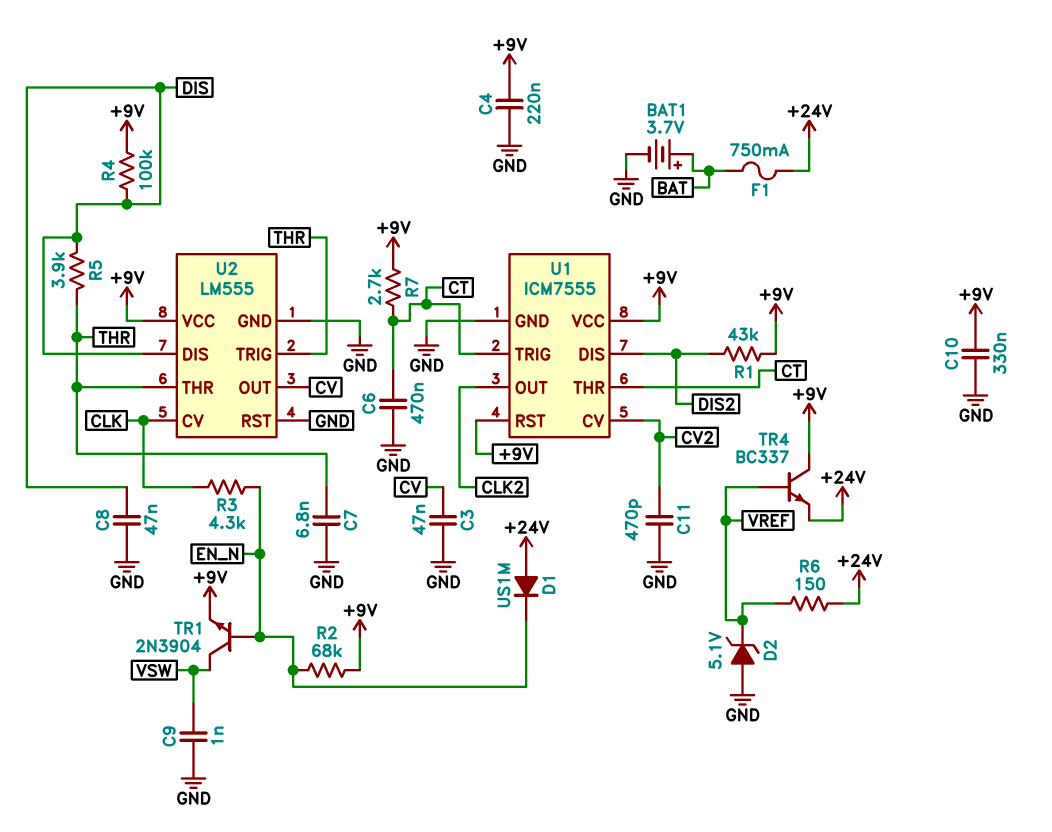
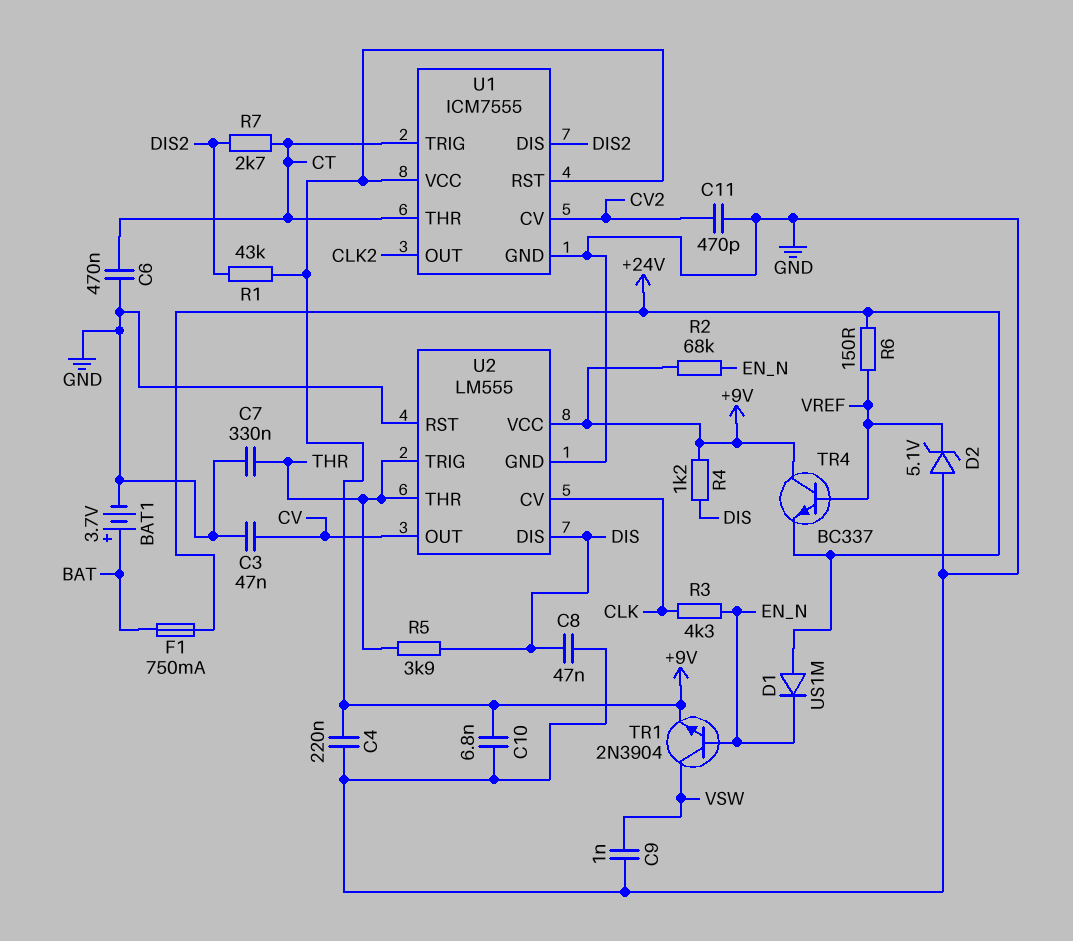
C7: 6.8nF (GND, THR) -> 330nF (GND, THR)
C10: 330nF (+9V, GND) -> 6.8nF (+9V, GND)
R4: 100k (+9V, DIS) -> 1.2k (+9V, DIS)
R7: 2.7k (+9V, CT) -> 2.7k (CT, DIS2)

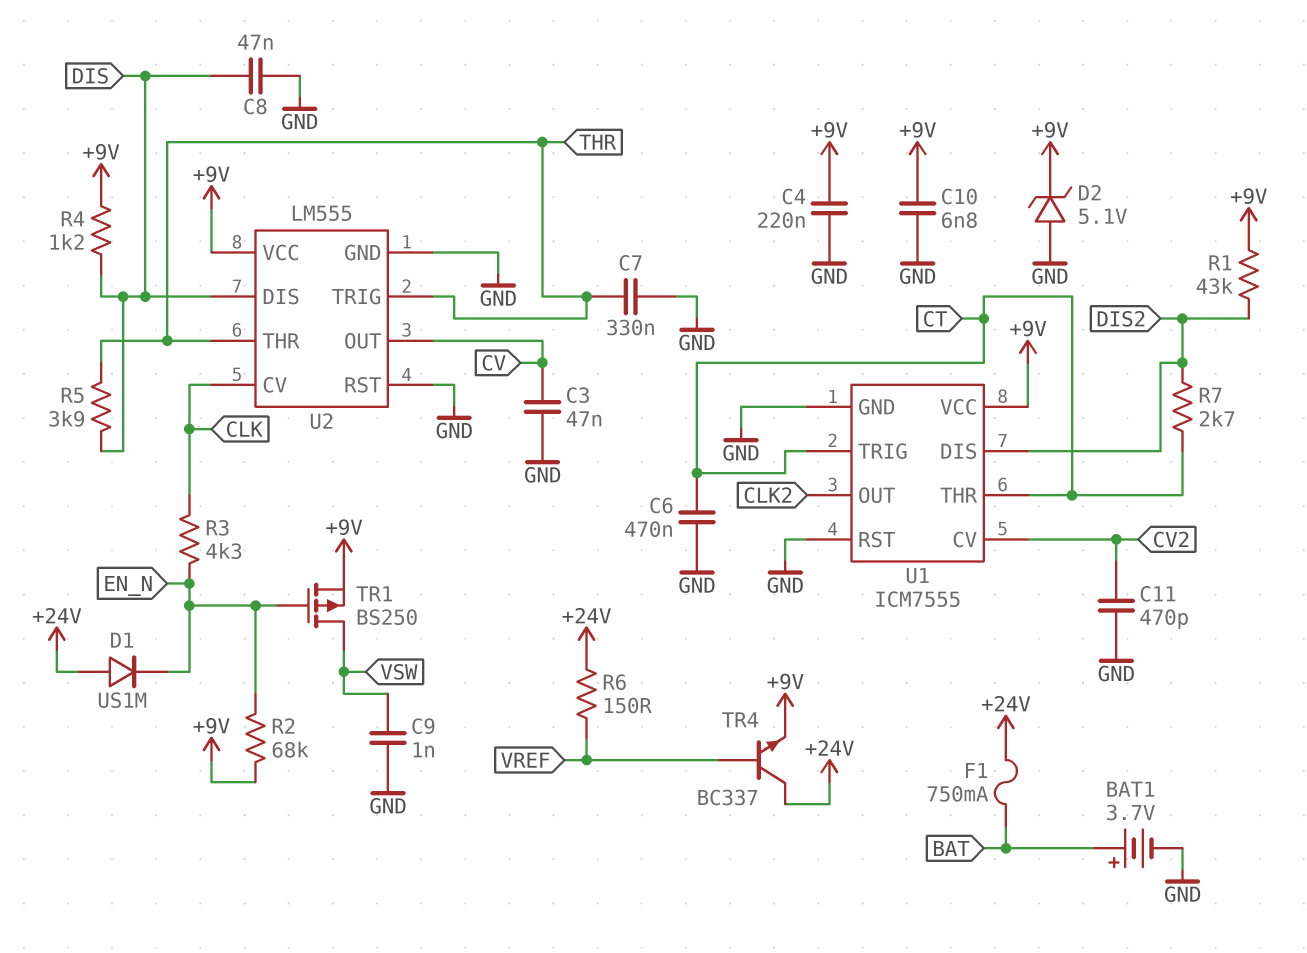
D2: zener 5.1V (A GND, K VREF) -> zener 5.1V (A GND, K +9V)
TR1: NPN 2N3904 (B EN_N, C VSW, E +9V) -> PMOS BS250 (G EN_N, D VSW, S +9V)
TR4: NPN BC337 (B VREF, C +9V, E +24V) -> NPN BC337 (B VREF, C +24V, E +9V)
U1 pin RST: +9V -> GND

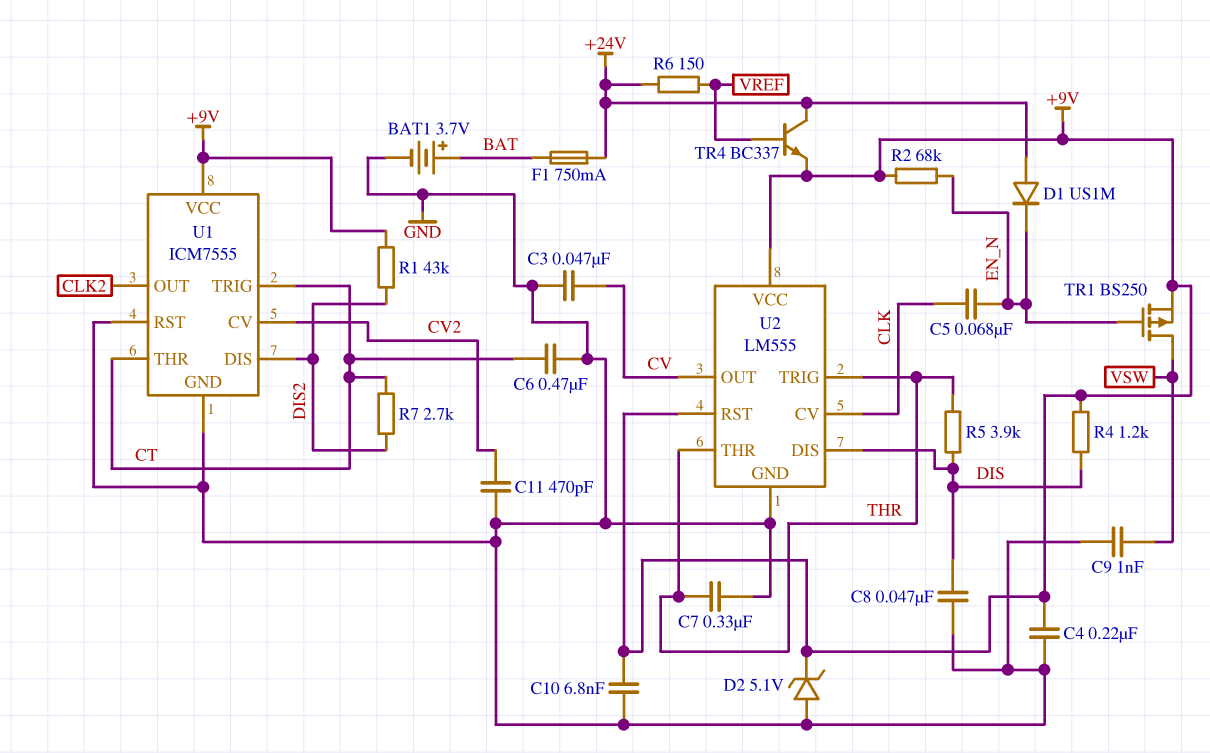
C5: none -> 68nF (CLK, EN_N)
R3: 4.3k (CLK, EN_N) -> none
U2 pin RST: GND -> +9V

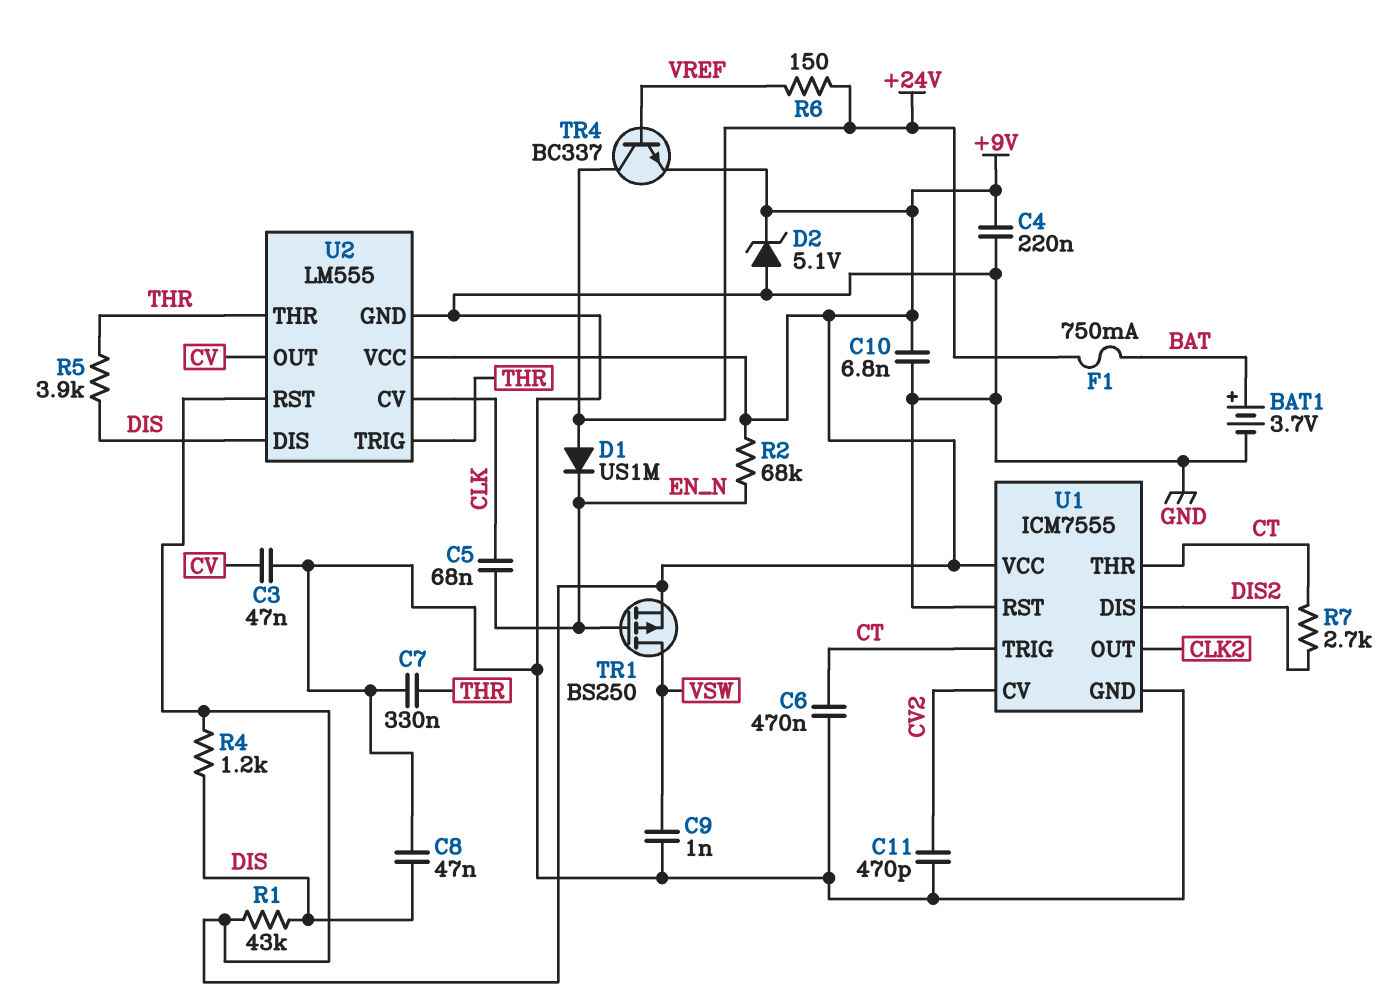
R1: 43k (+9V, DIS2) -> 43k (+9V, DIS)

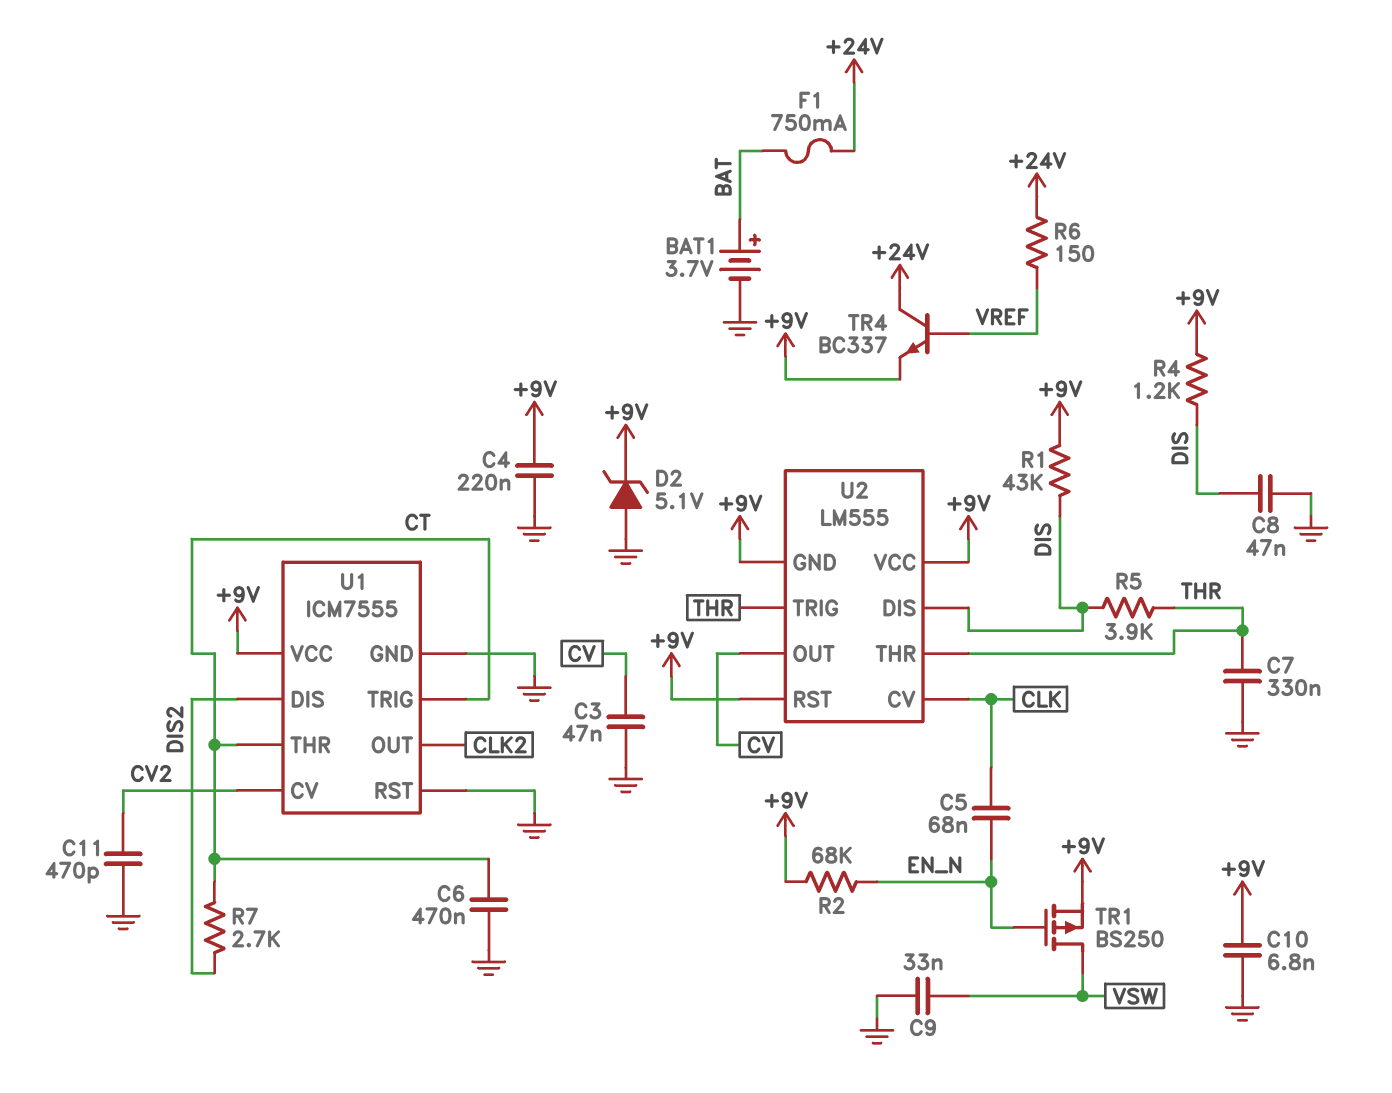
C9: 1nF (GND, VSW) -> 33nF (GND, VSW)
D1: diode US1M (A +24V, K EN_N) -> none
U2 pin GND: GND -> +9V

